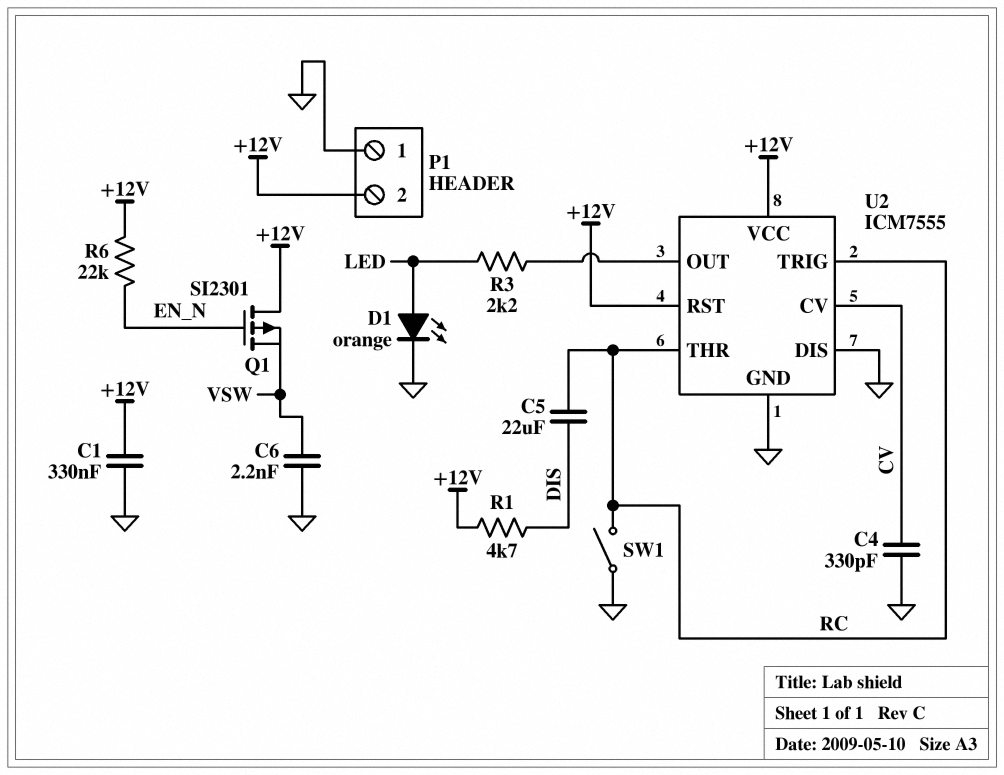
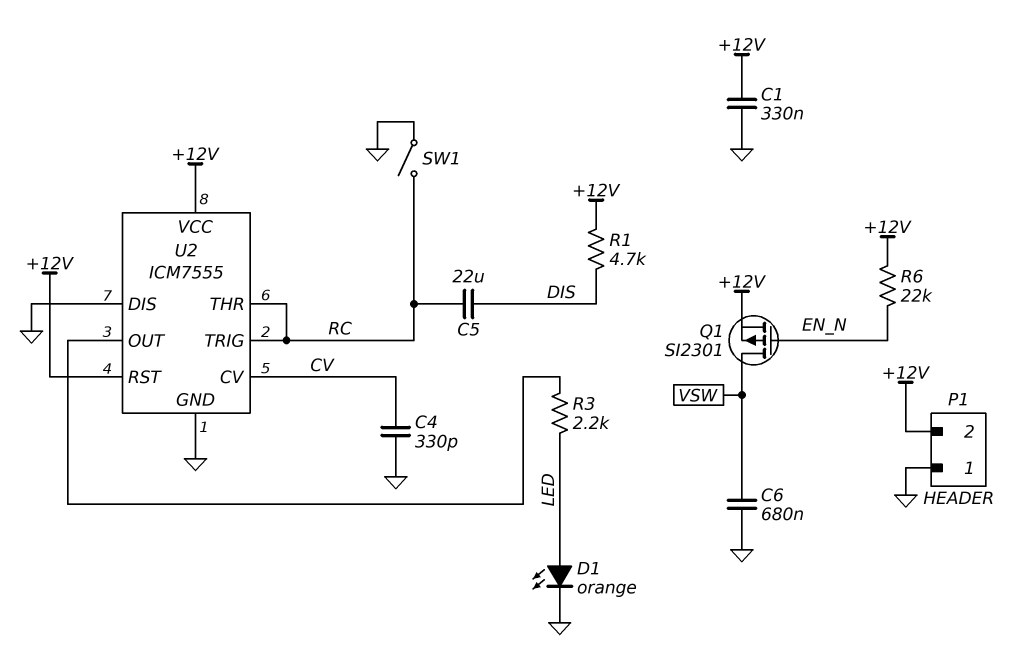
C6: 2.2nF (GND, VSW) -> 680nF (GND, VSW)
Q1: PMOS SI2301 (G EN_N, D +12V, S VSW) -> PMOS SI2301 (G EN_N, D VSW, S +12V)

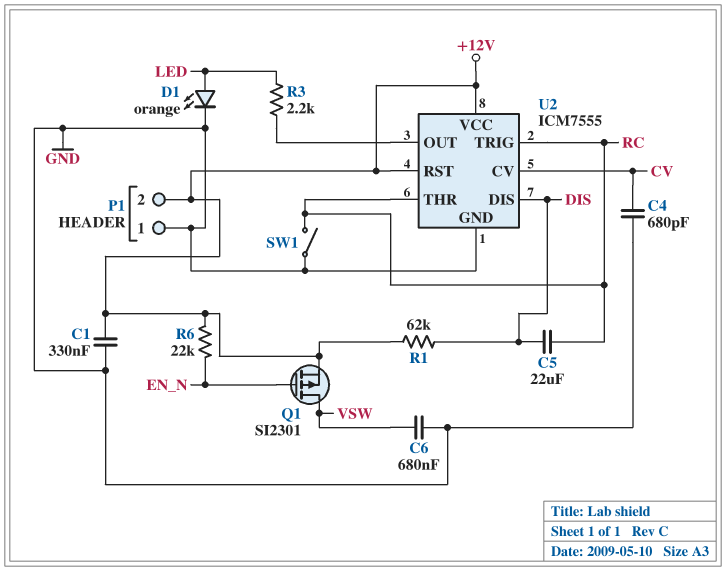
C4: 330pF (CV, GND) -> 680pF (CV, GND)
R1: 4.7k (+12V, DIS) -> 62k (+12V, DIS)
U2 pin DIS: GND -> DIS

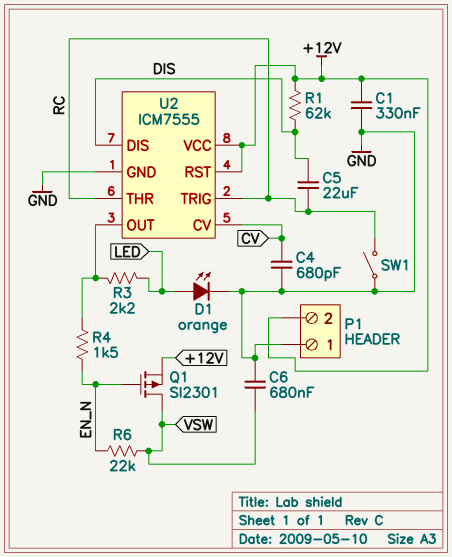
R4: none -> 1.5k (EN_N, U2/OUT)
R6: 22k (+12V, EN_N) -> 22k (EN_N, VSW)

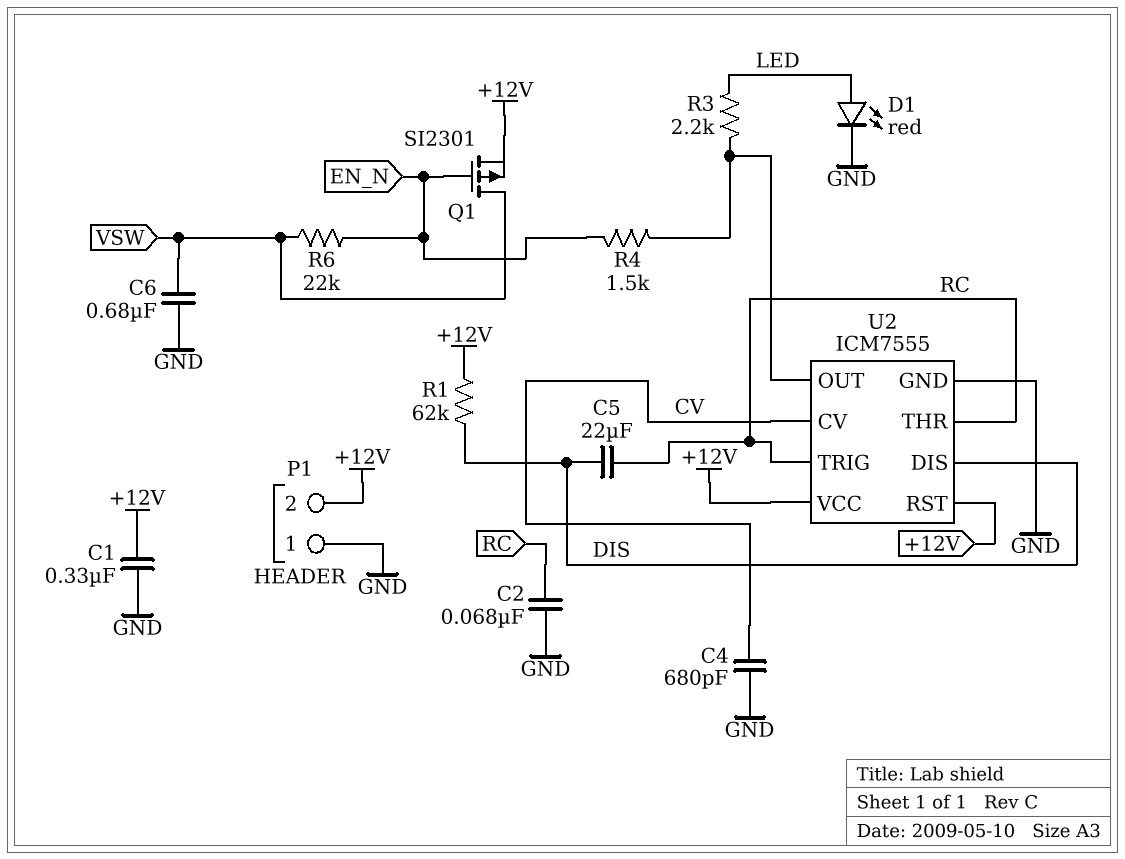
C2: none -> 68nF (GND, RC)
D1: LED orange (A LED, K GND) -> LED red (A LED, K GND)
SW1: switch (GND, RC) -> none

